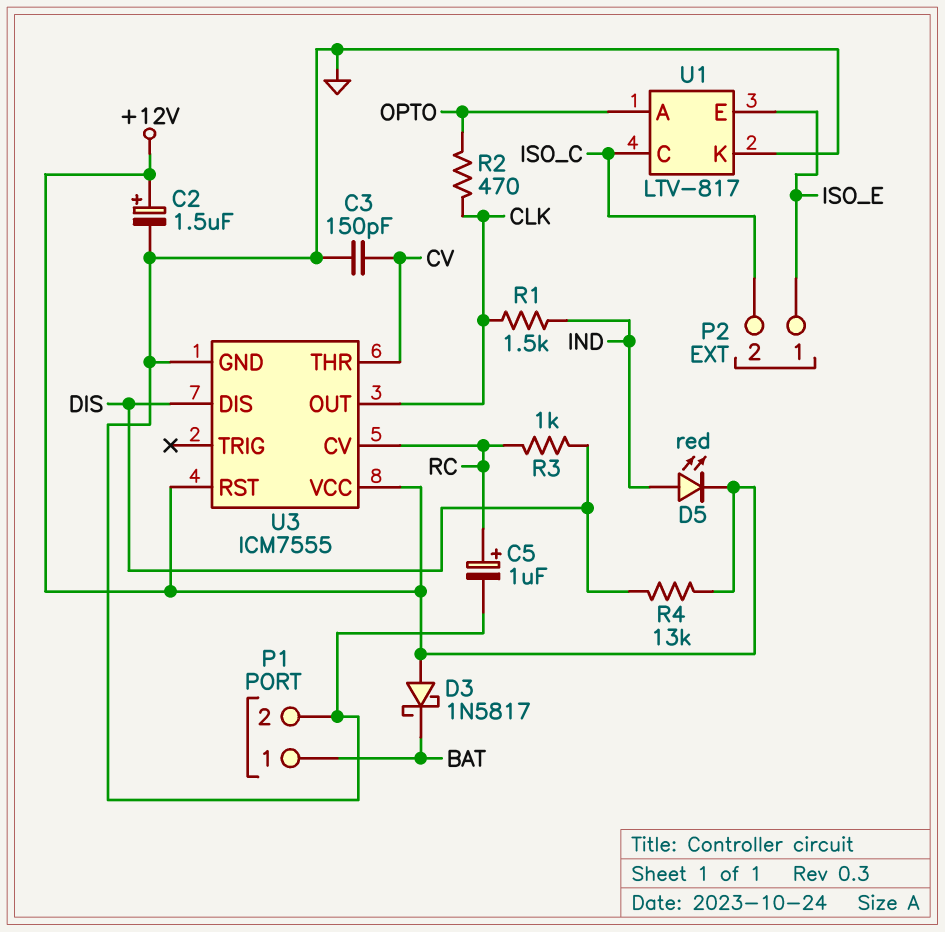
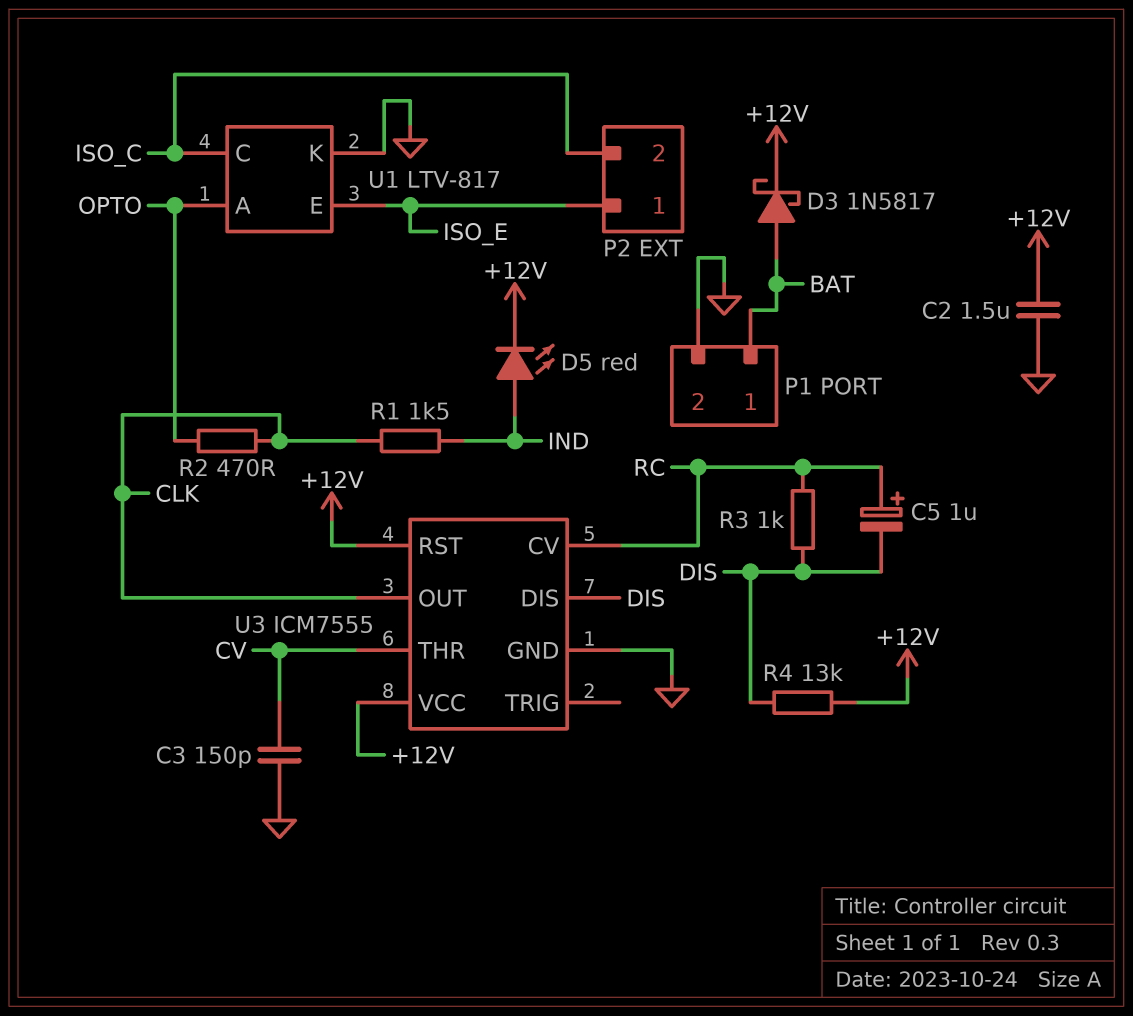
C2: 1.5uF (plus +12V, minus GND) -> 1.5uF (+12V, GND)
C5: 1uF (plus RC, minus GND) -> 1uF (plus RC, minus DIS)
D3: schottky 1N5817 (A +12V, K BAT) -> schottky 1N5817 (A BAT, K +12V)

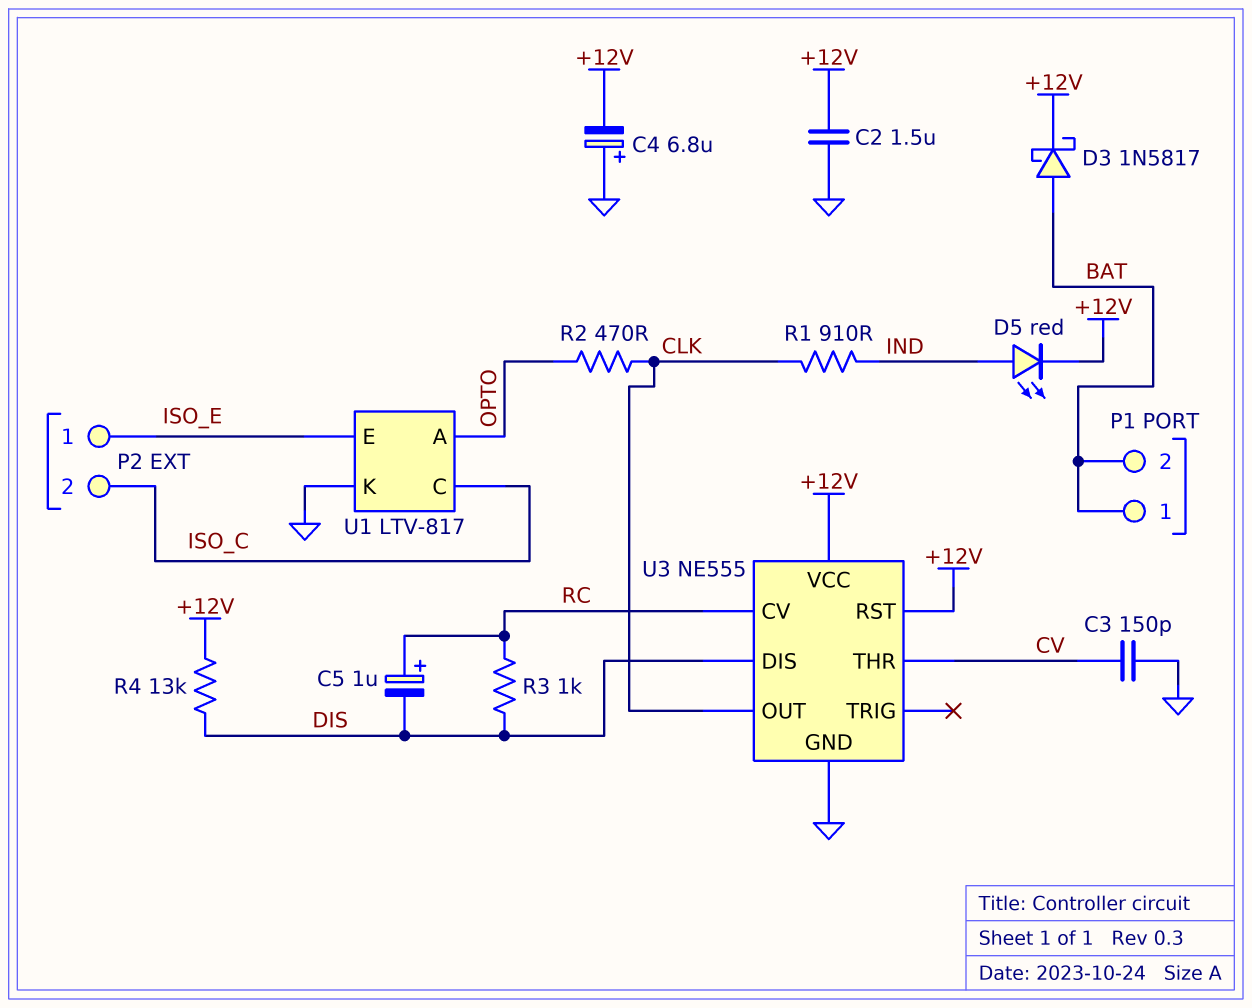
C4: none -> 6.8uF (plus GND, minus +12V)
P1 pin 2: GND -> BAT
R1: 1.5k (CLK, IND) -> 910 (CLK, IND)
U3: ICM7555 -> NE555

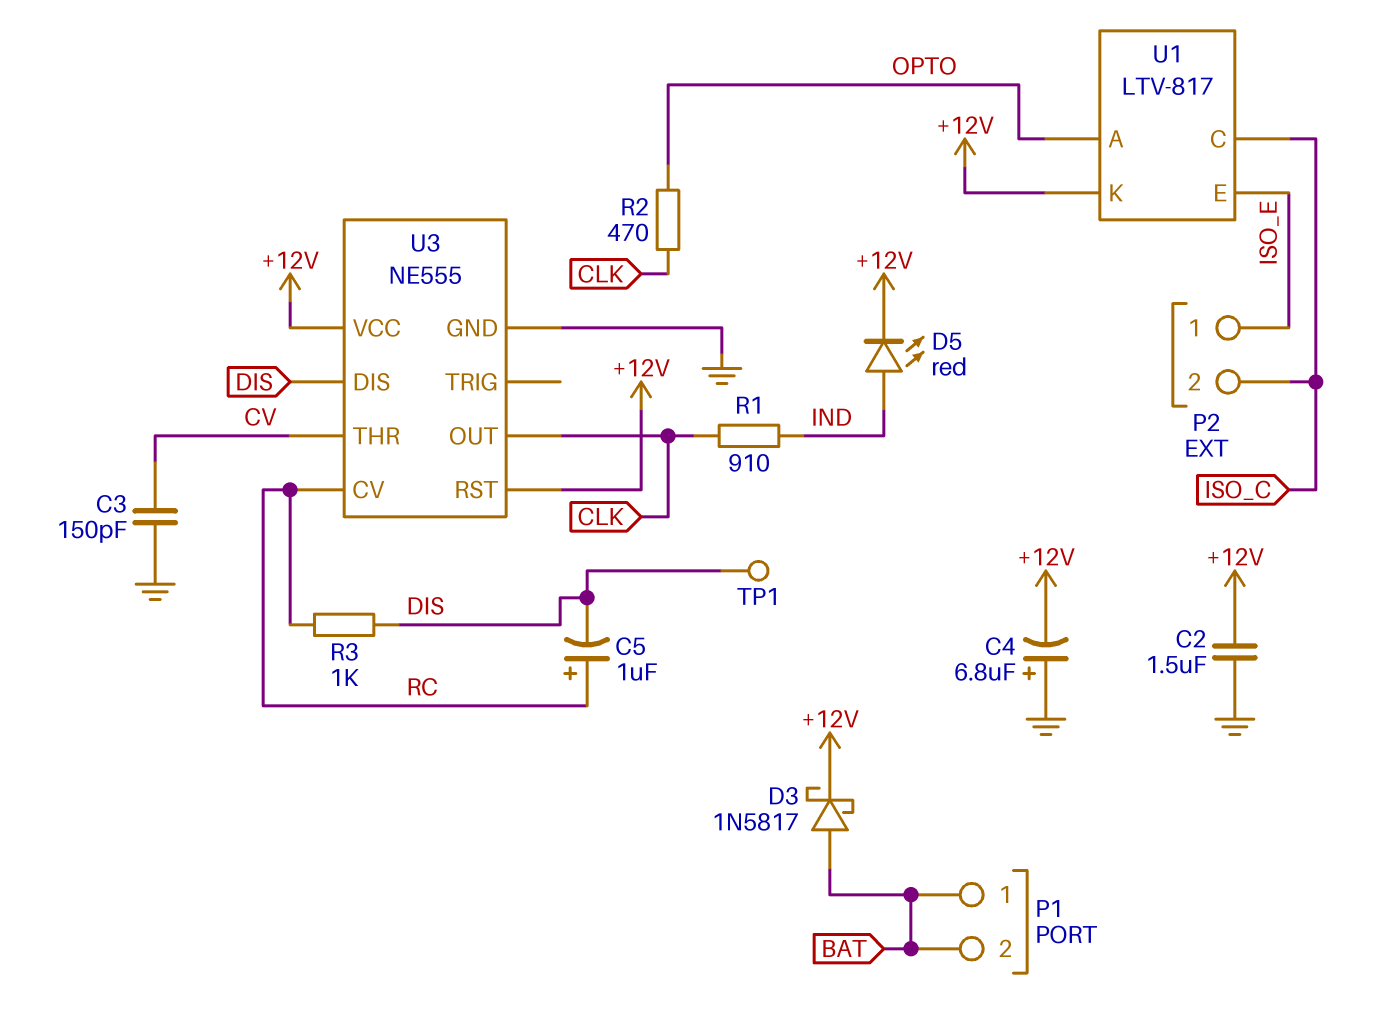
R4: 13k (+12V, DIS) -> none
TP1: none -> test point (DIS)
U1 pin K: GND -> +12V

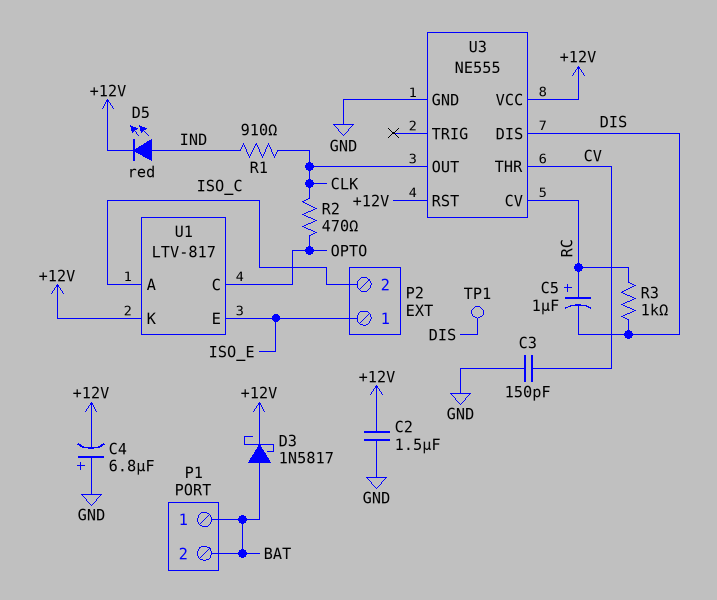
U1 pin A: OPTO -> ISO_C
U1 pin C: ISO_C -> OPTO

